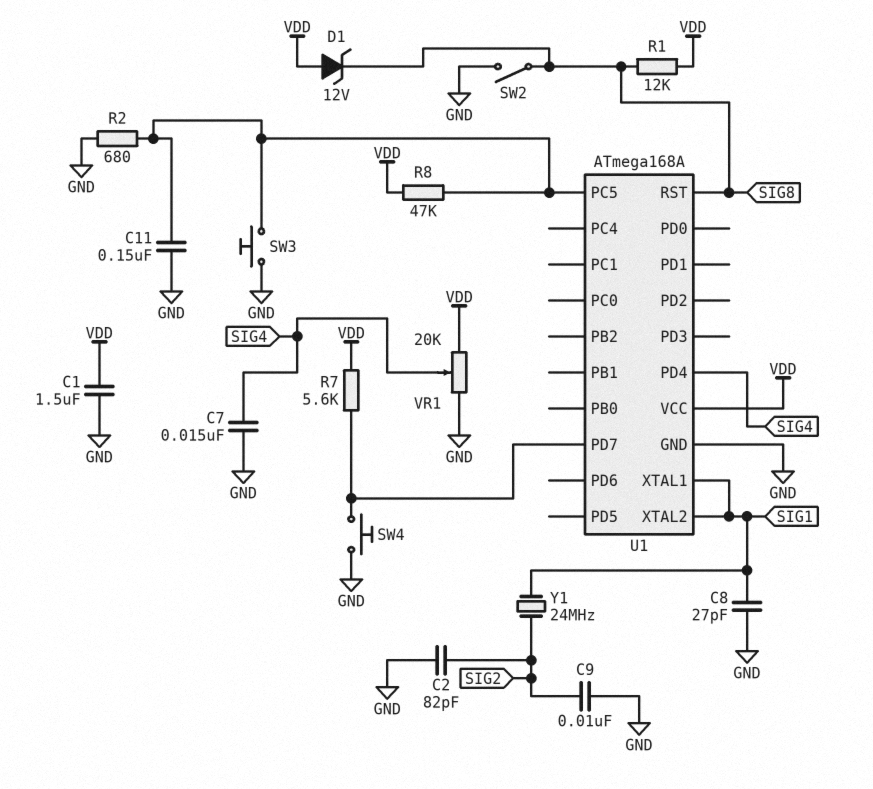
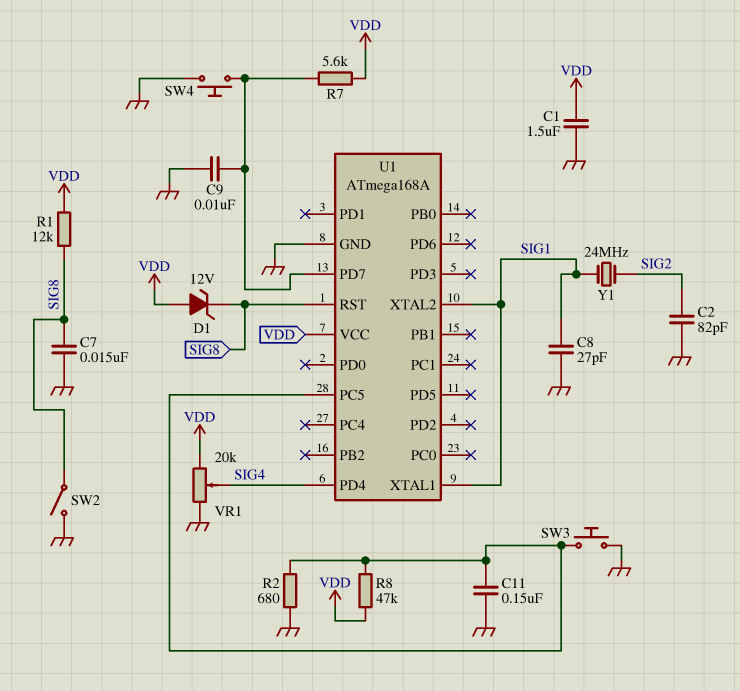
C7: 15nF (GND, SIG4) -> 15nF (GND, SIG8)
C9: 10nF (GND, SIG2) -> 10nF (GND, U1/PD7)

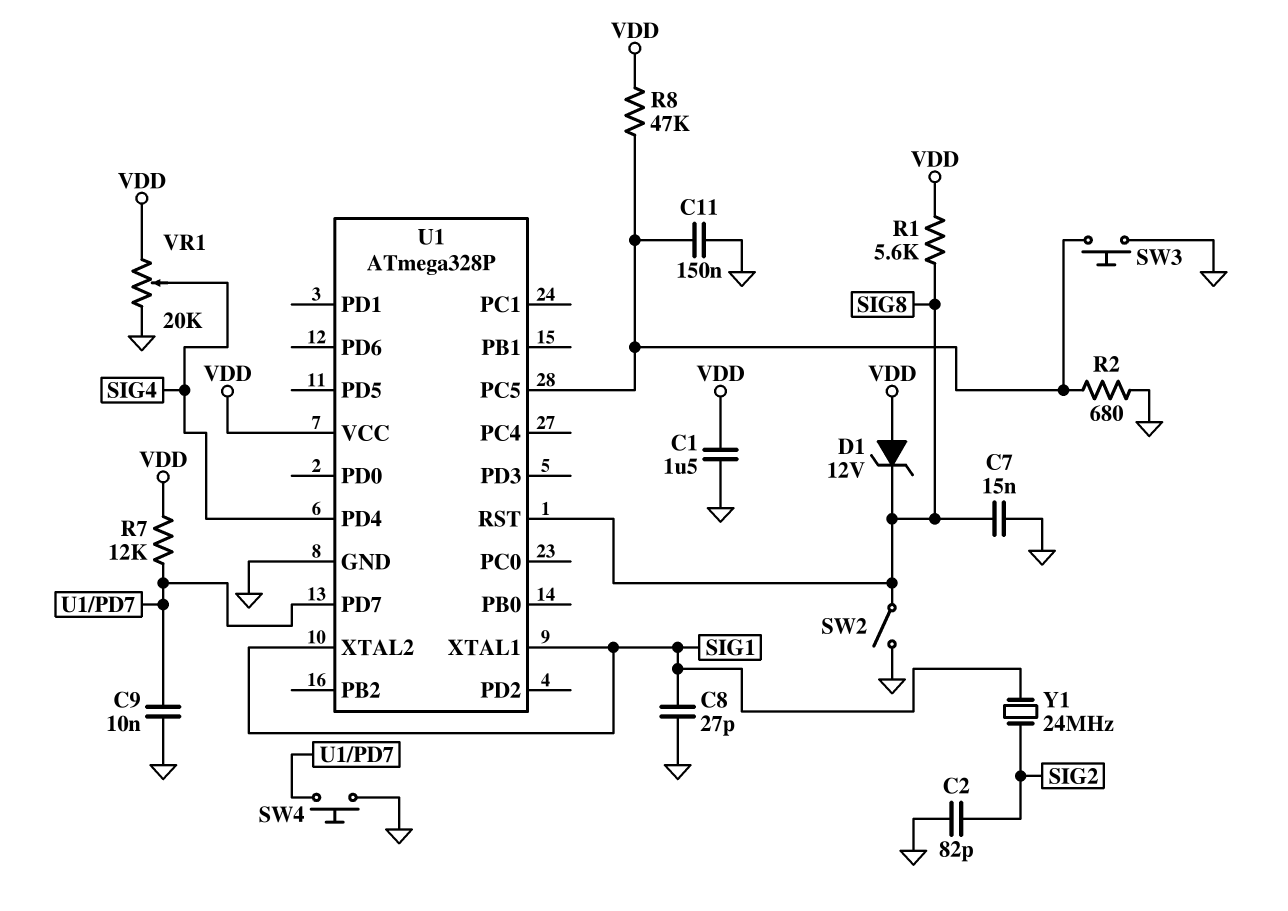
R1: 12k (SIG8, VDD) -> 5.6k (SIG8, VDD)
R7: 5.6k (U1/PD7, VDD) -> 12k (U1/PD7, VDD)
U1: ATmega168A -> ATmega328P

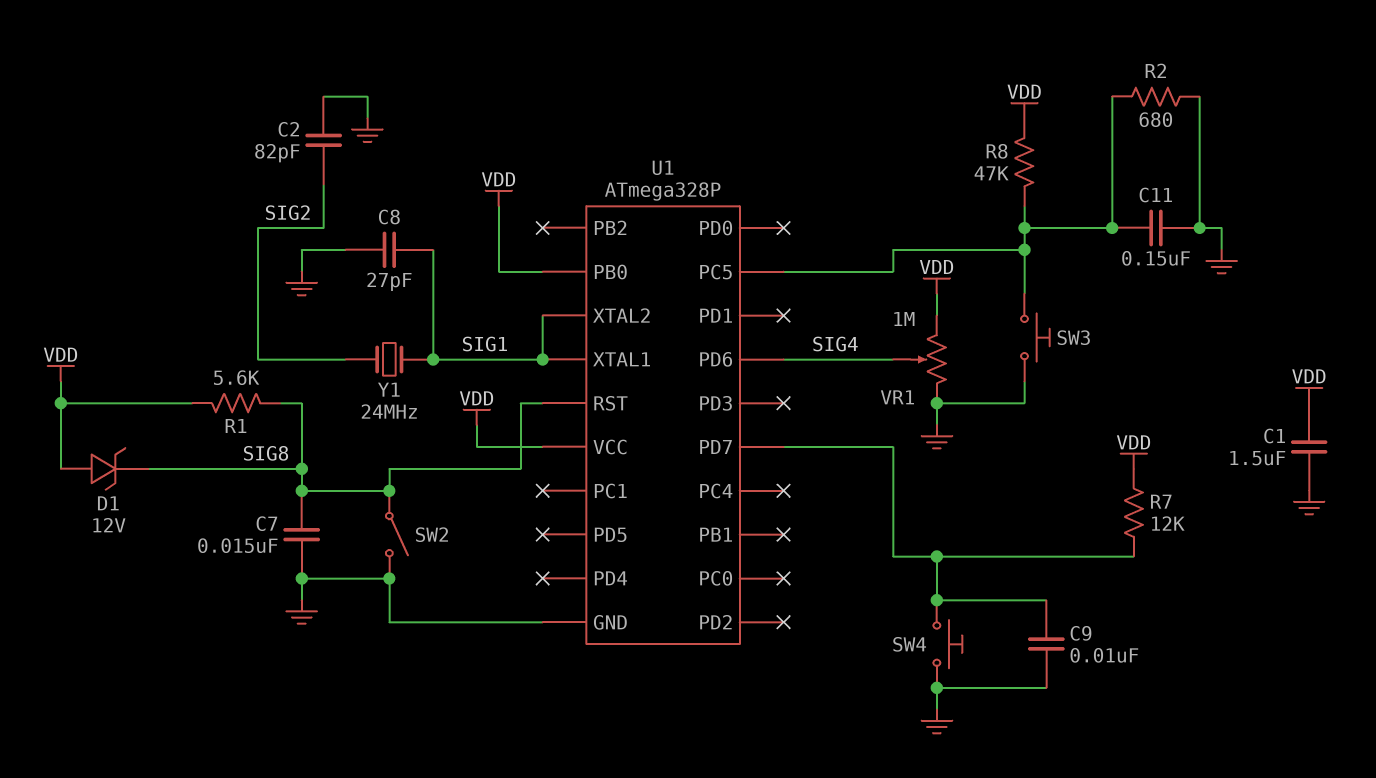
U1 pin PB0: none -> VDD
U1 pin PD4: SIG4 -> none
U1 pin PD6: none -> SIG4
VR1: 20k (GND, VDD, wiper SIG4) -> 1M (GND, VDD, wiper SIG4)

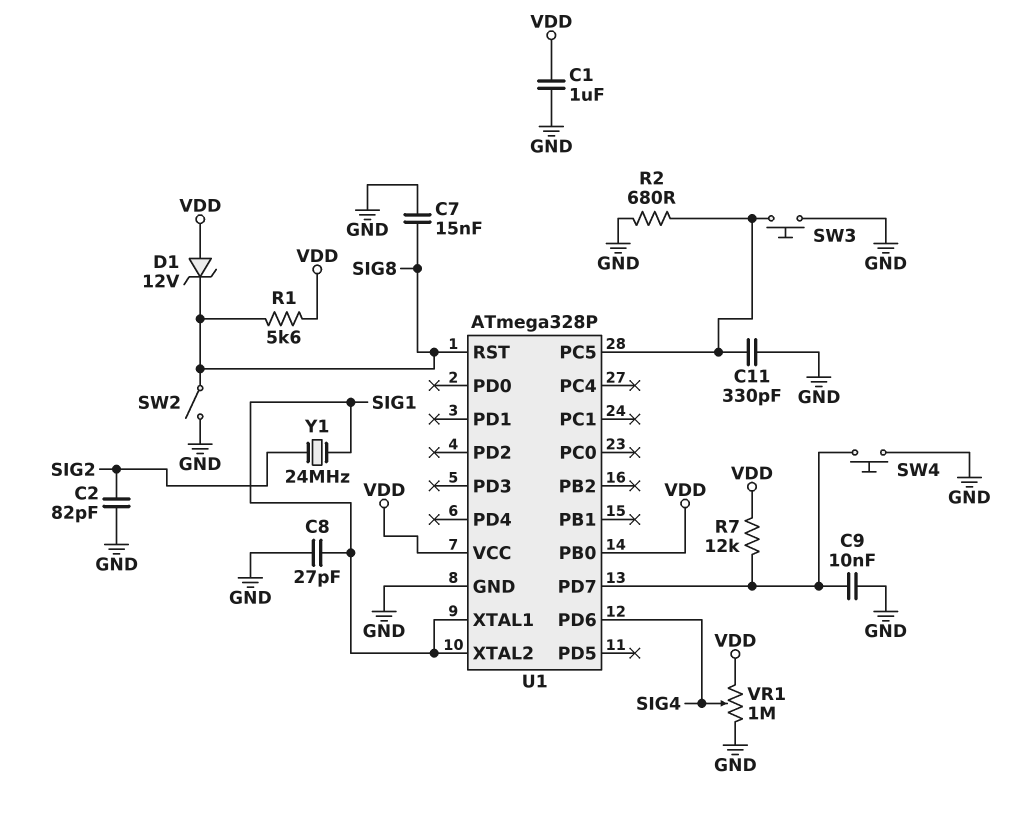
C1: 1.5uF (GND, VDD) -> 1uF (GND, VDD)
C11: 150nF (GND, U1/PC5) -> 330pF (GND, U1/PC5)
R8: 47k (U1/PC5, VDD) -> none

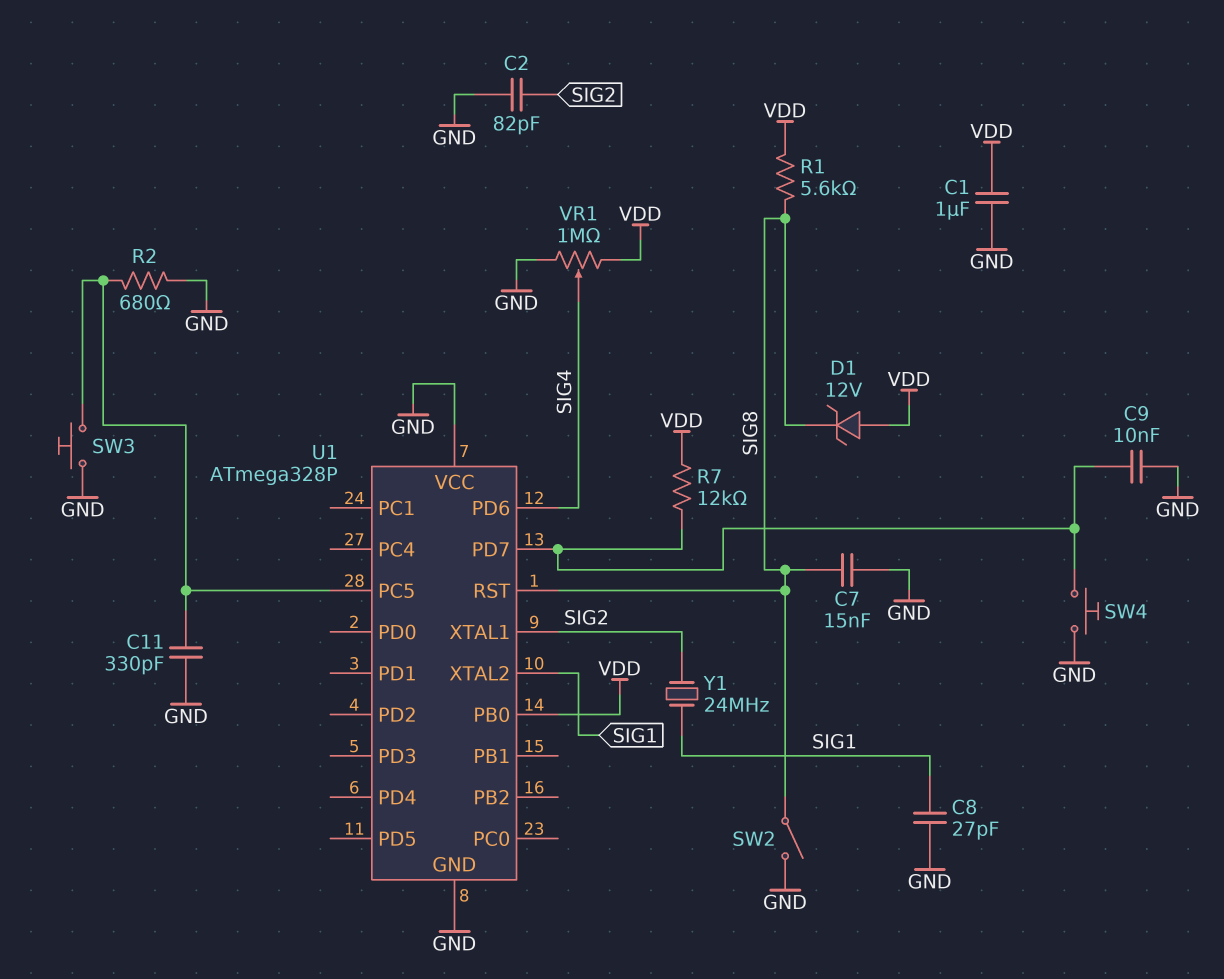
U1 pin VCC: VDD -> GND
U1 pin XTAL1: SIG1 -> SIG2

